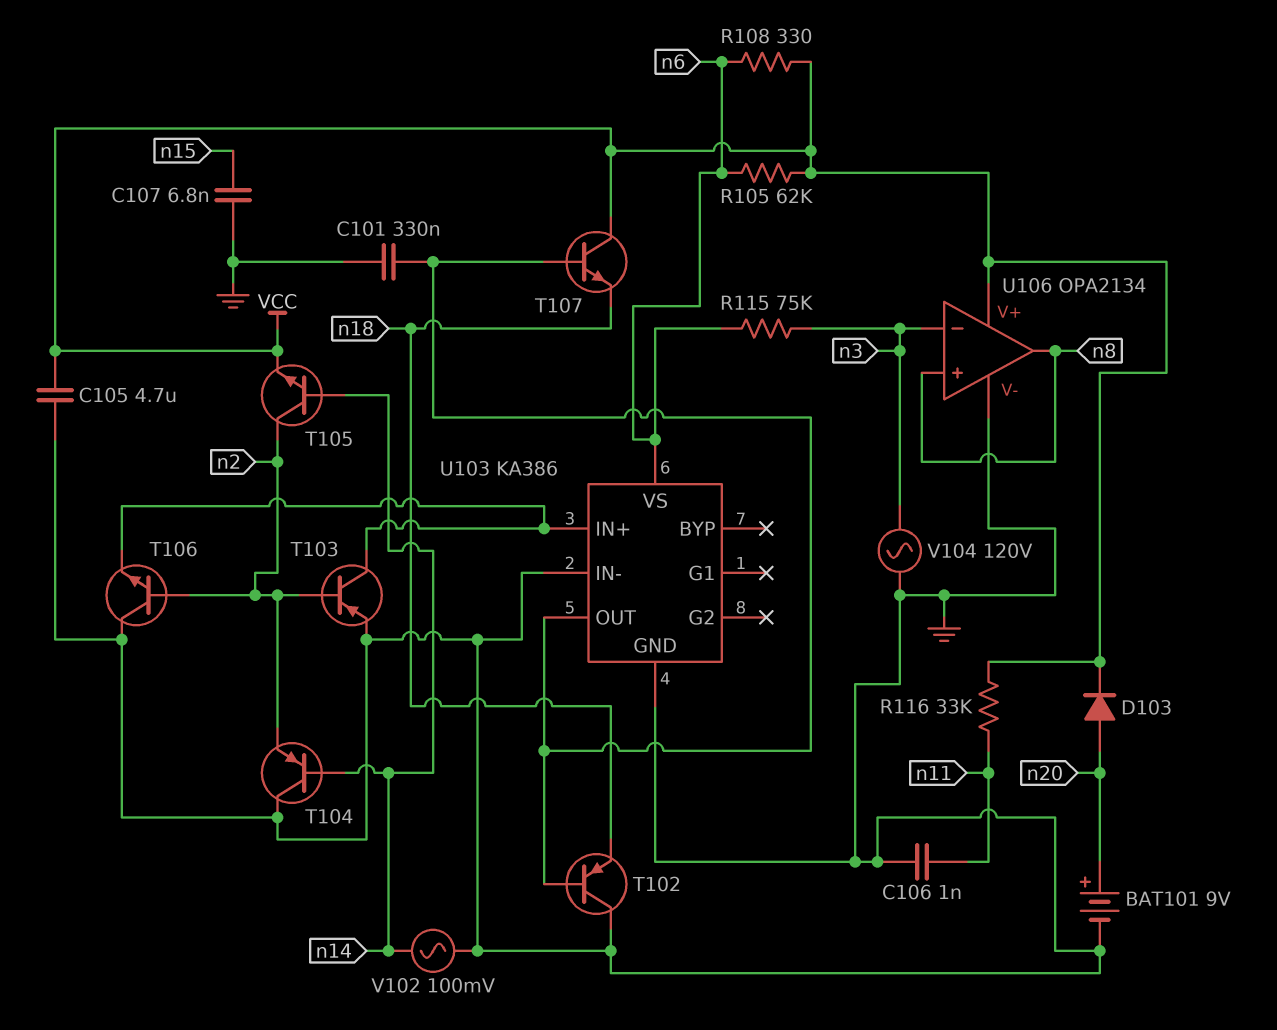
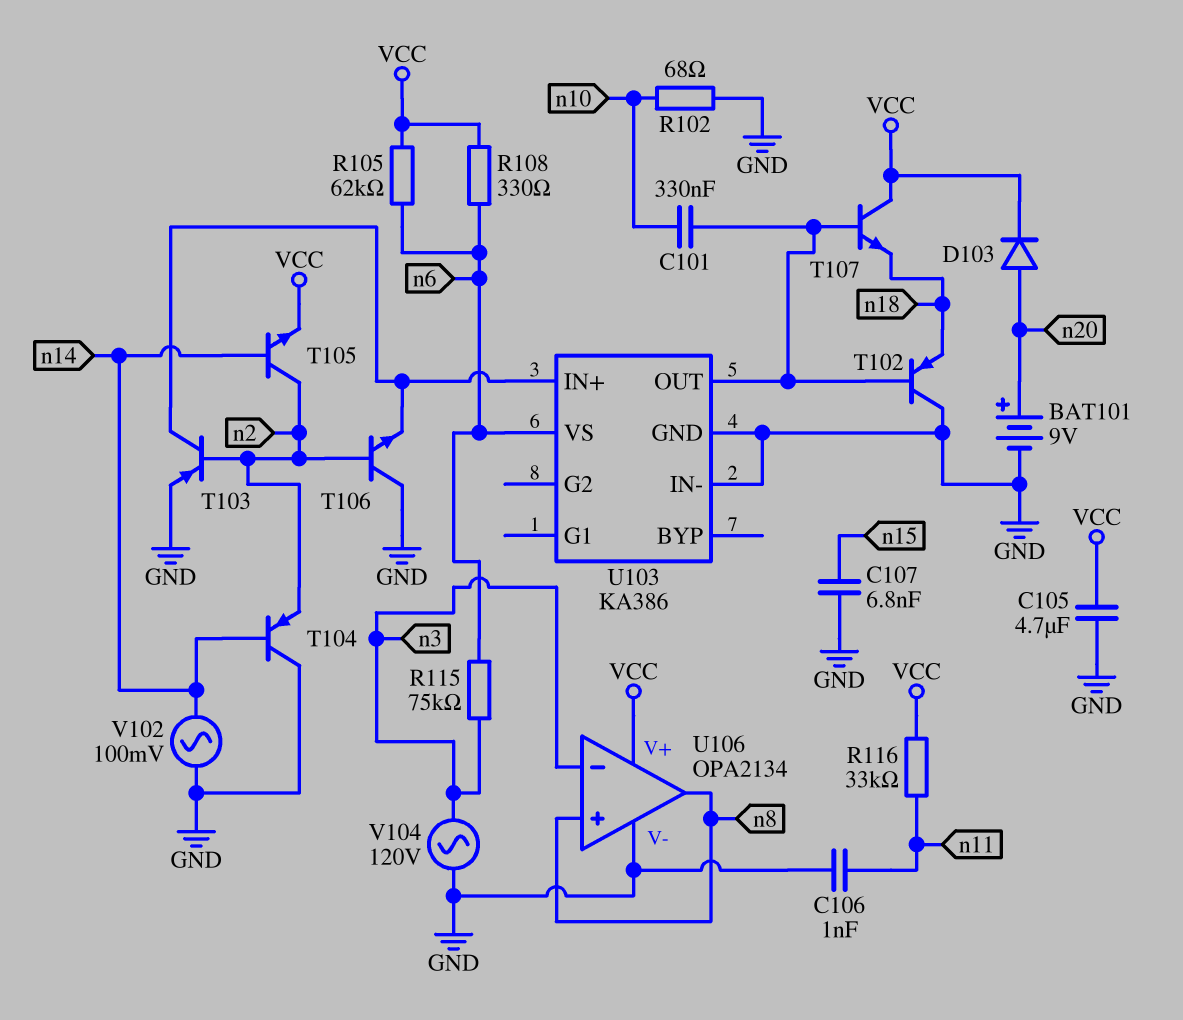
C101: 330nF (GND, U103/OUT) -> 330nF (U103/OUT, n10)
R102: none -> 68 (GND, n10)

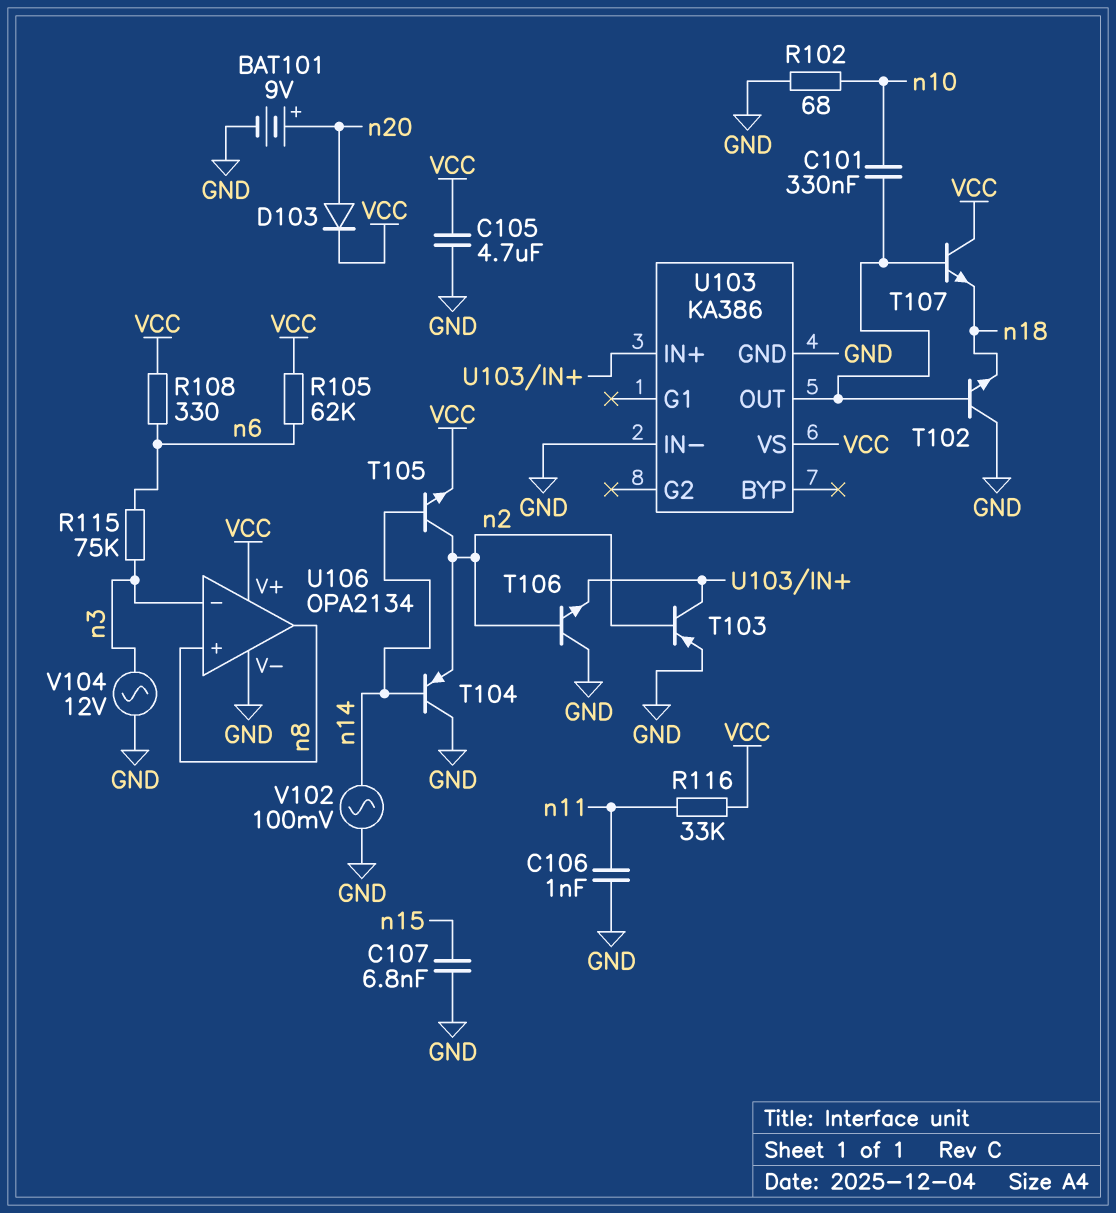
T102: PNP (B U103/OUT, C GND, E n18) -> NPN (B U103/OUT, C GND, E n18)
U103 pin VS: n6 -> VCC
V104: AC 120V (GND, n3) -> AC 12V (GND, n3)

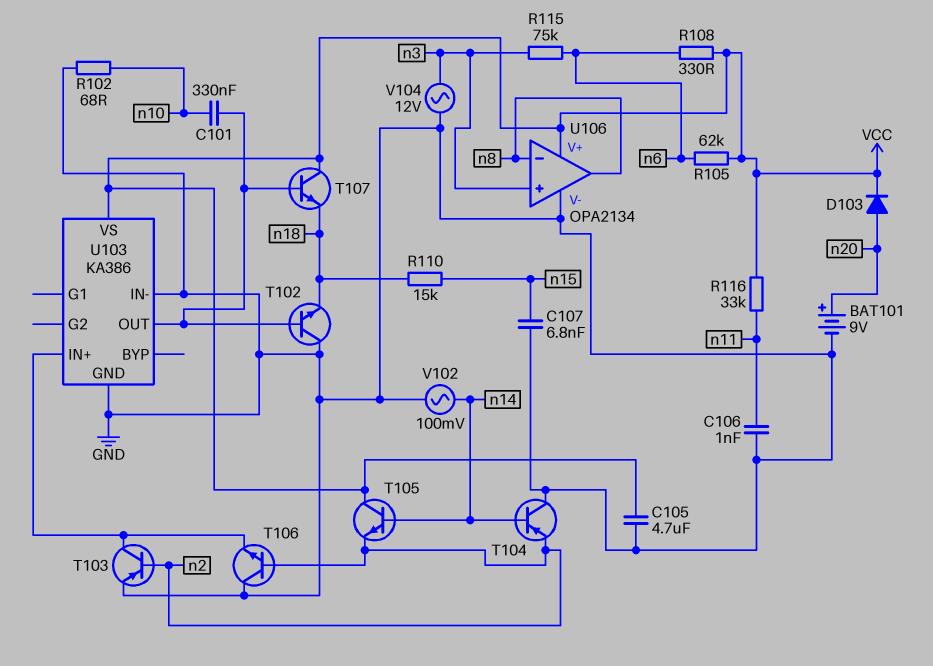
R110: none -> 15k (n15, n18)
T105: NPN (B n14, C n2, E VCC) -> NPN (B n14, C VCC, E n2)
U106 pin in+: n8 -> n3
U106 pin in-: n3 -> n8

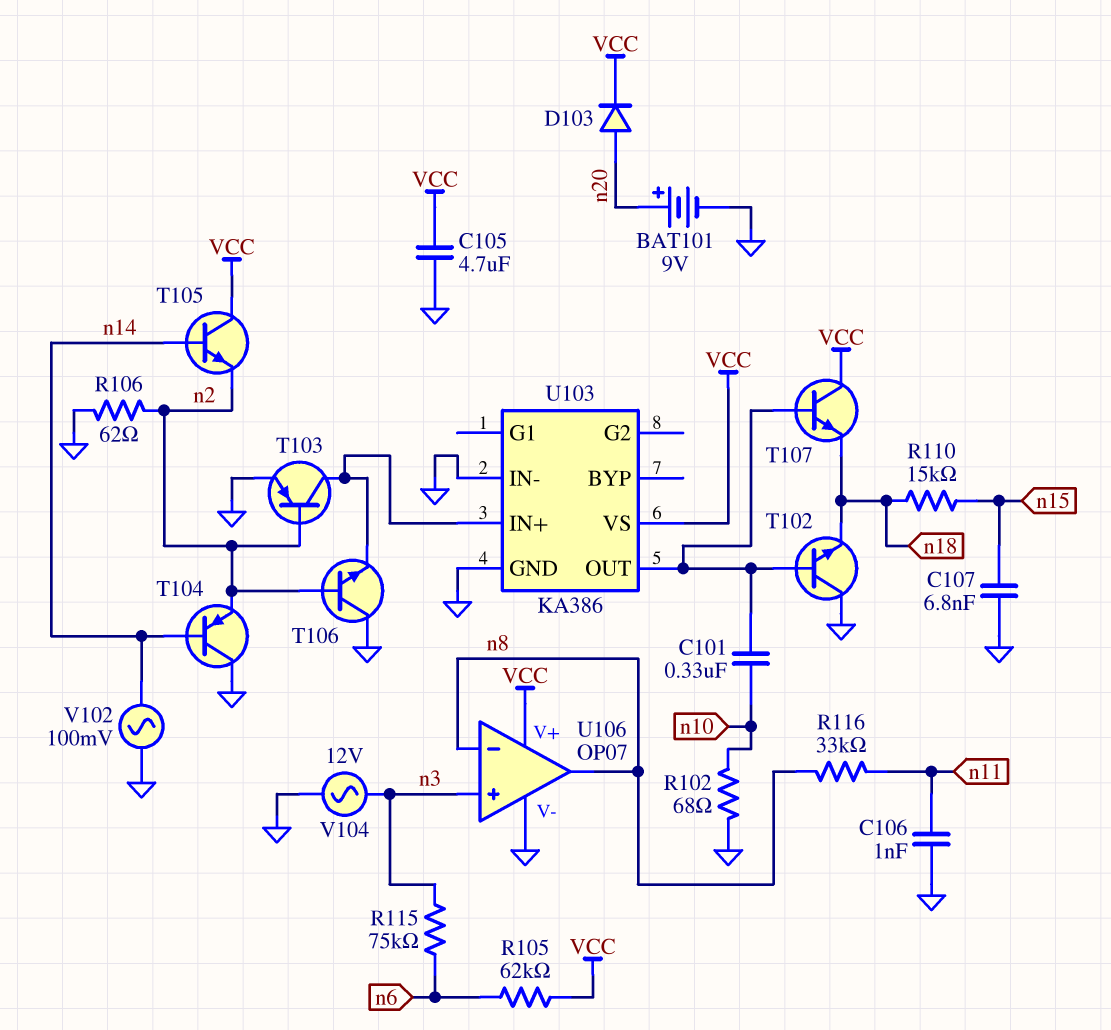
R106: none -> 62 (GND, n2)
R108: 330 (VCC, n6) -> none
R116: 33k (VCC, n11) -> 33k (n8, n11)
U106: OPA2134 -> OP07

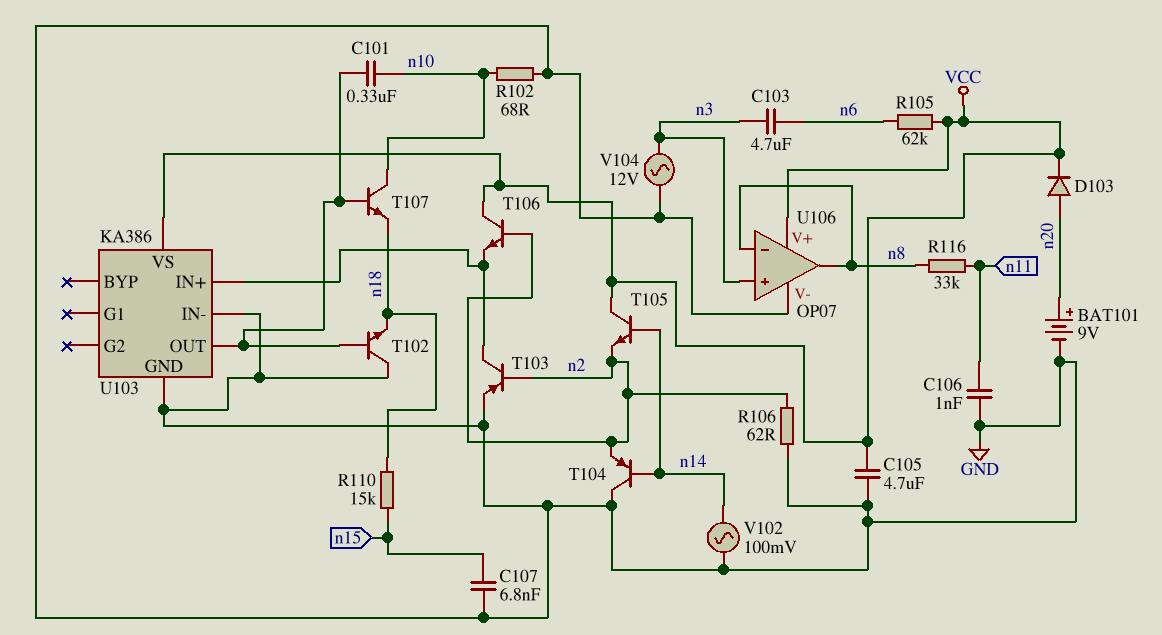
C103: none -> 4.7uF (n3, n6)
R115: 75k (n3, n6) -> none
T106: NPN (B n2, C GND, E U103/IN+) -> NPN (B n2, C VCC, E U103/IN+)
T107: NPN (B U103/OUT, C VCC, E n18) -> NPN (B U103/OUT, C n10, E n18)

